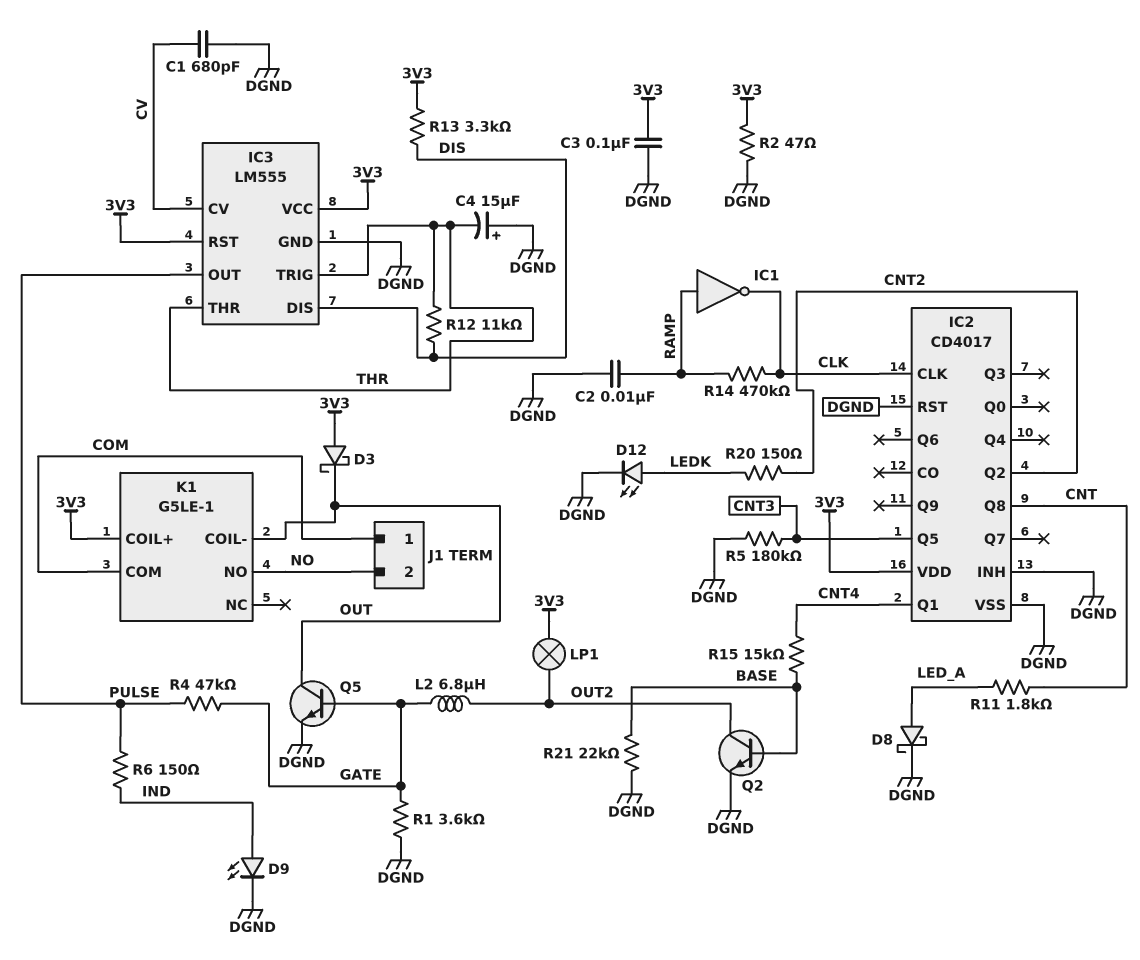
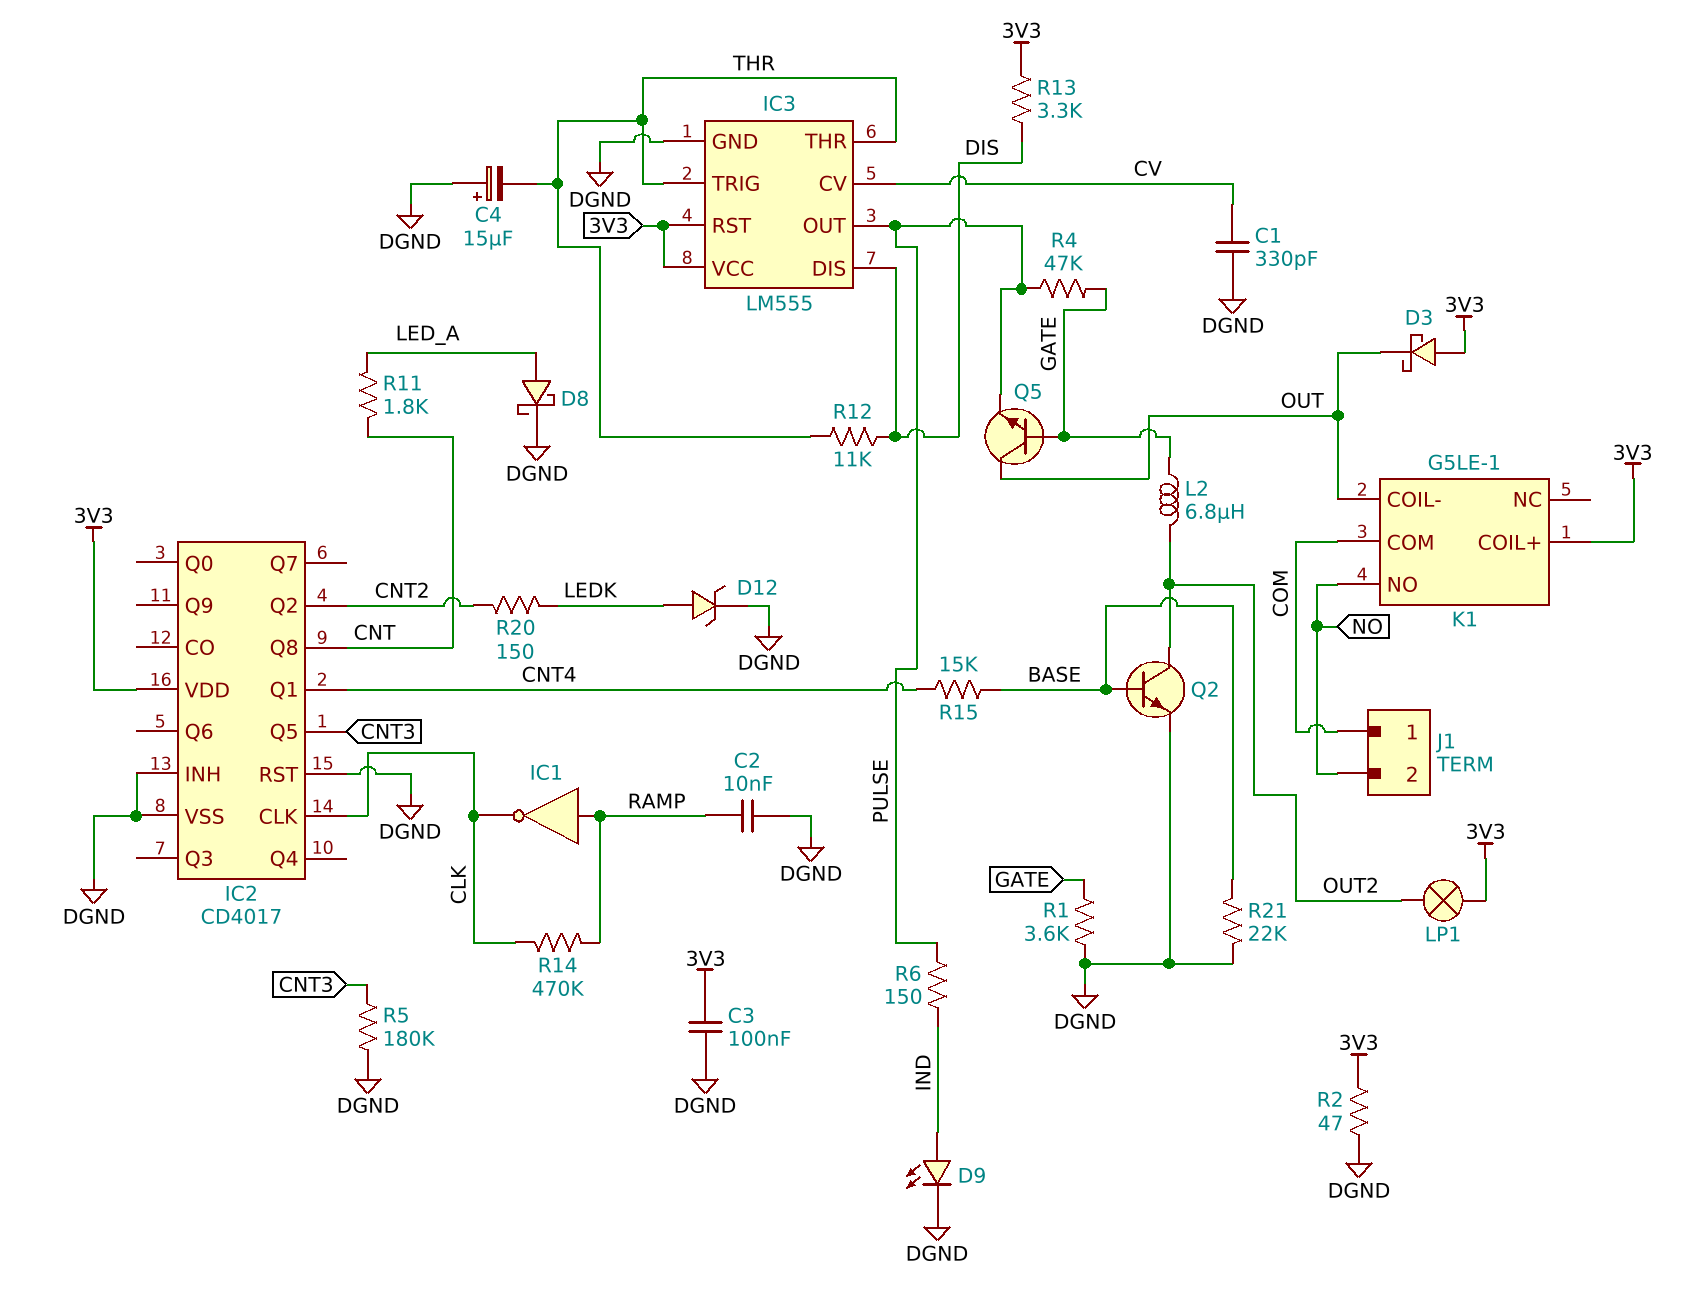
C1: 680pF (CV, DGND) -> 330pF (CV, DGND)
D12: LED (A LEDK, K DGND) -> zener (A LEDK, K DGND)
Q5: NPN (B GATE, C OUT, E DGND) -> NPN (B GATE, C OUT, E PULSE)

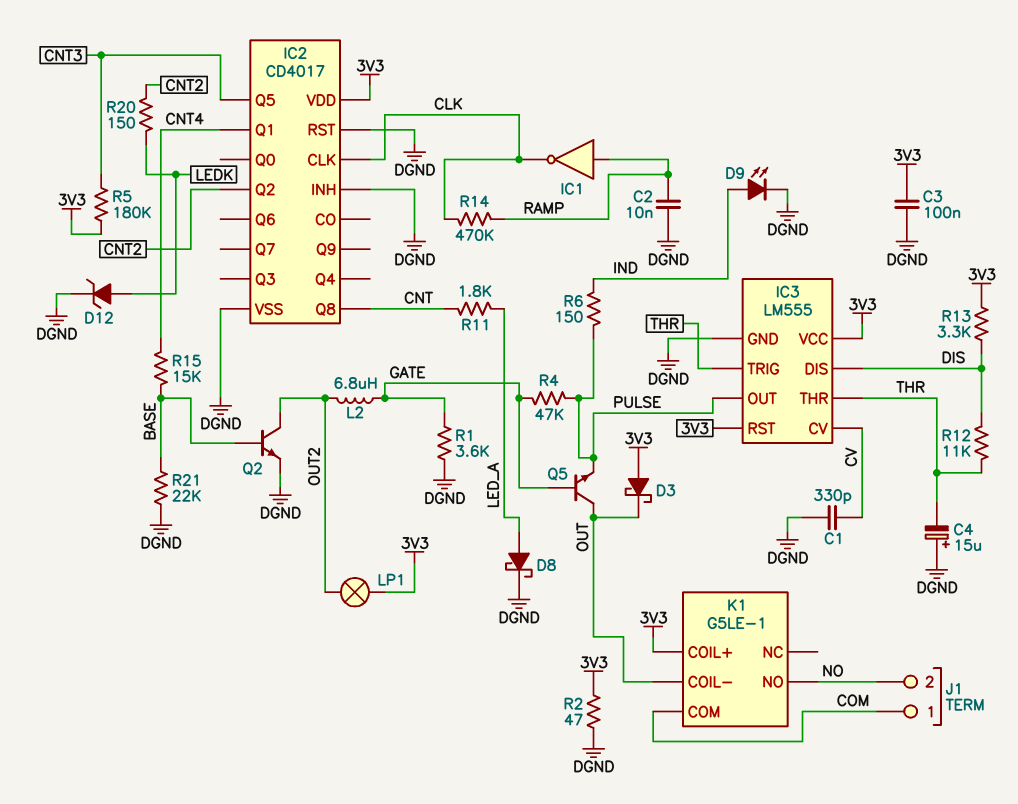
R5: 180k (CNT3, DGND) -> 180k (3V3, CNT3)

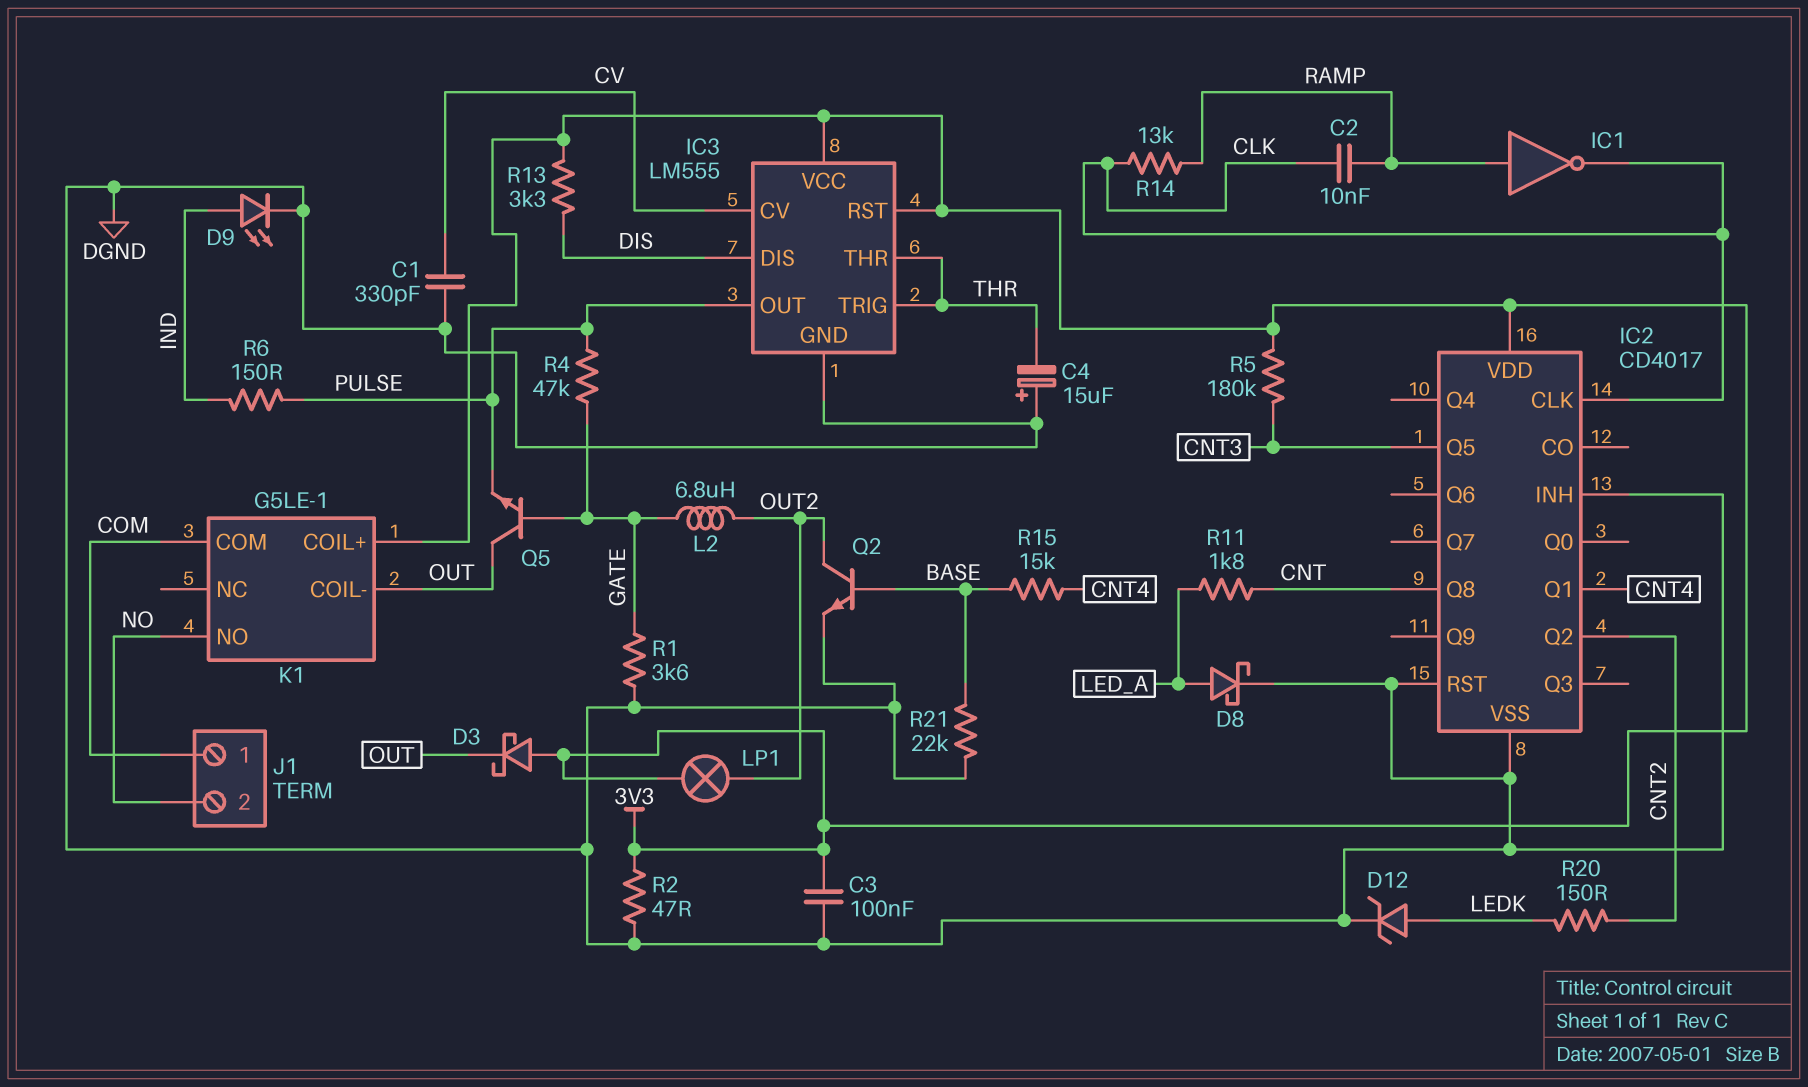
C2: 10nF (DGND, RAMP) -> 10nF (CLK, RAMP)
R12: 11k (DIS, THR) -> none
R14: 470k (CLK, RAMP) -> 13k (CLK, RAMP)

